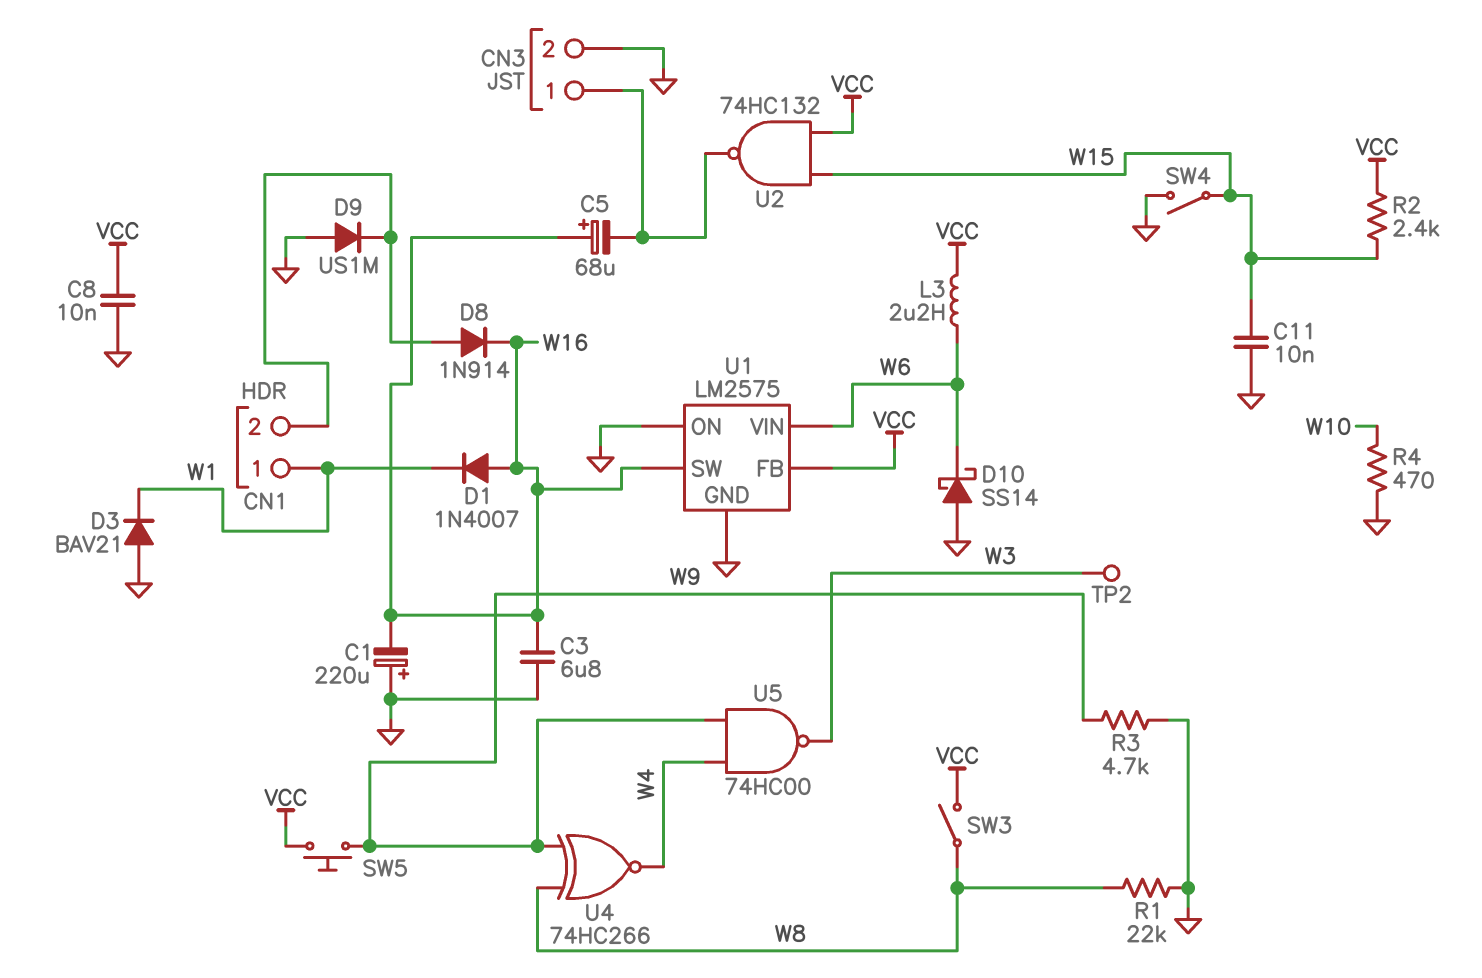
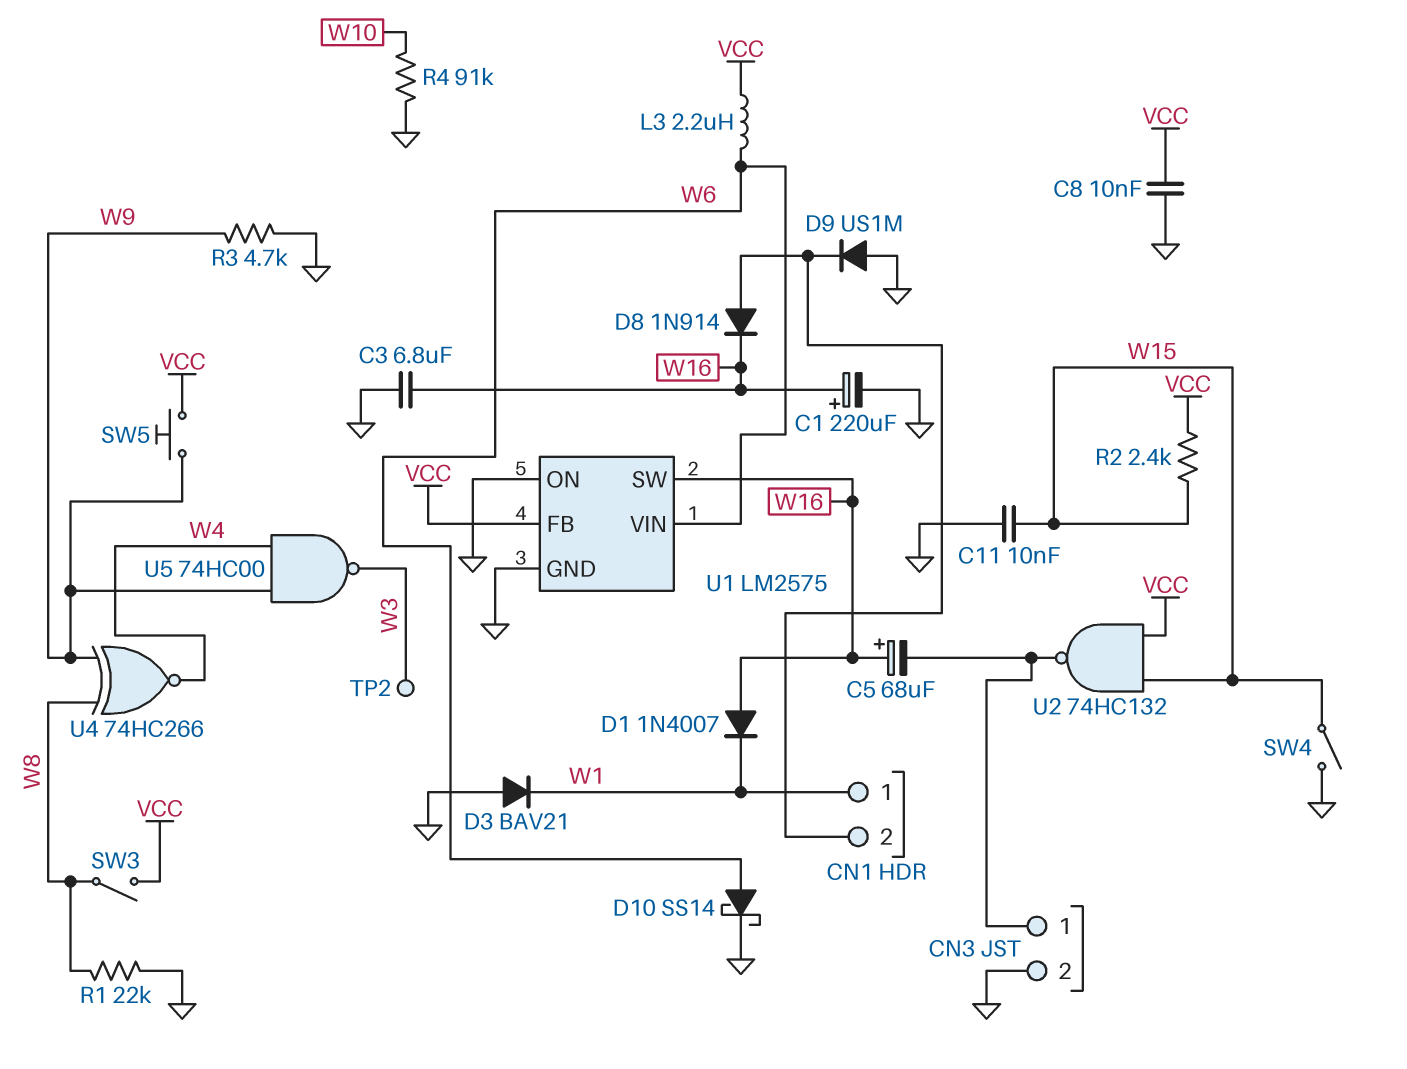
C1: 220uF (plus GND, minus W16) -> 220uF (plus W16, minus GND)
D10: schottky SS14 (A GND, K W6) -> schottky SS14 (A W6, K GND)
R4: 470 (GND, W10) -> 91k (GND, W10)

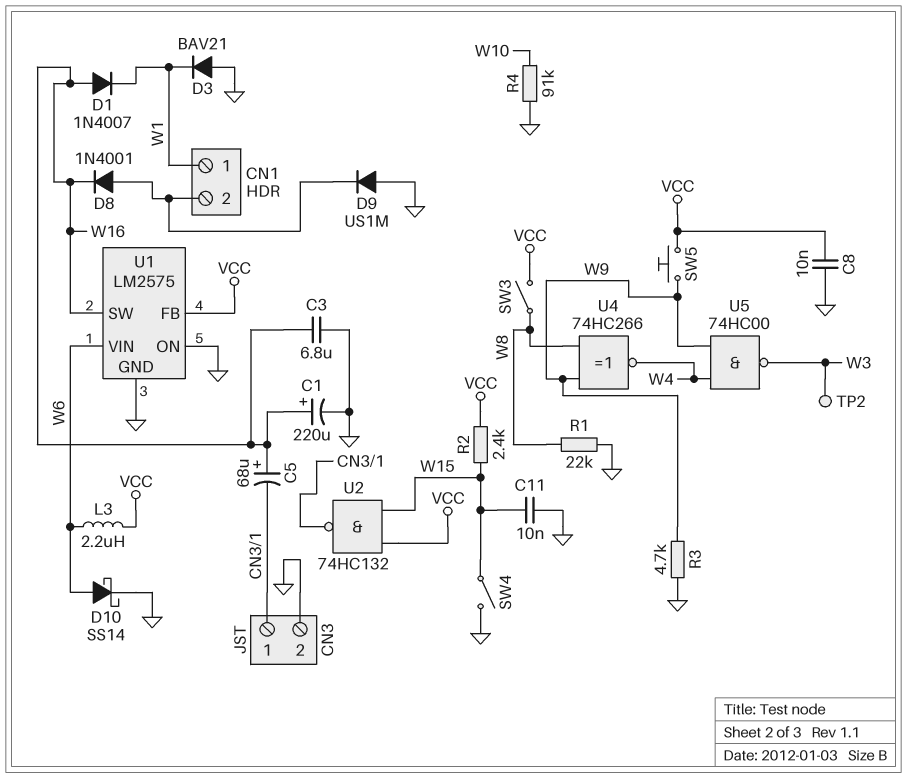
D8: diode 1N914 (A CN1/2, K W16) -> diode 1N4001 (A CN1/2, K W16)

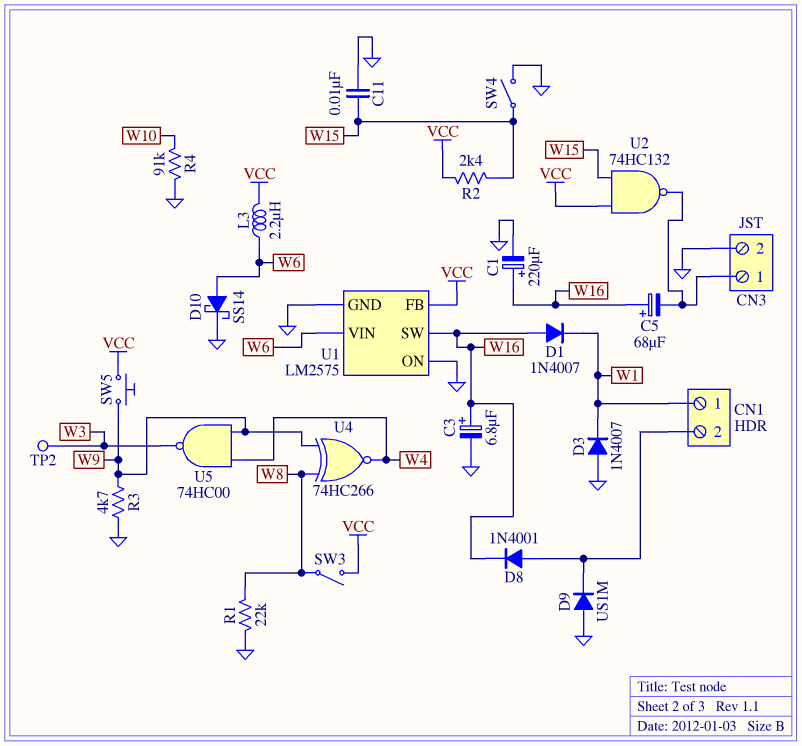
C3: 6.8uF (GND, W16) -> 6.8uF (plus W16, minus GND)
C8: 10nF (GND, VCC) -> none
D3: diode BAV21 (A GND, K W1) -> diode 1N4007 (A GND, K W1)

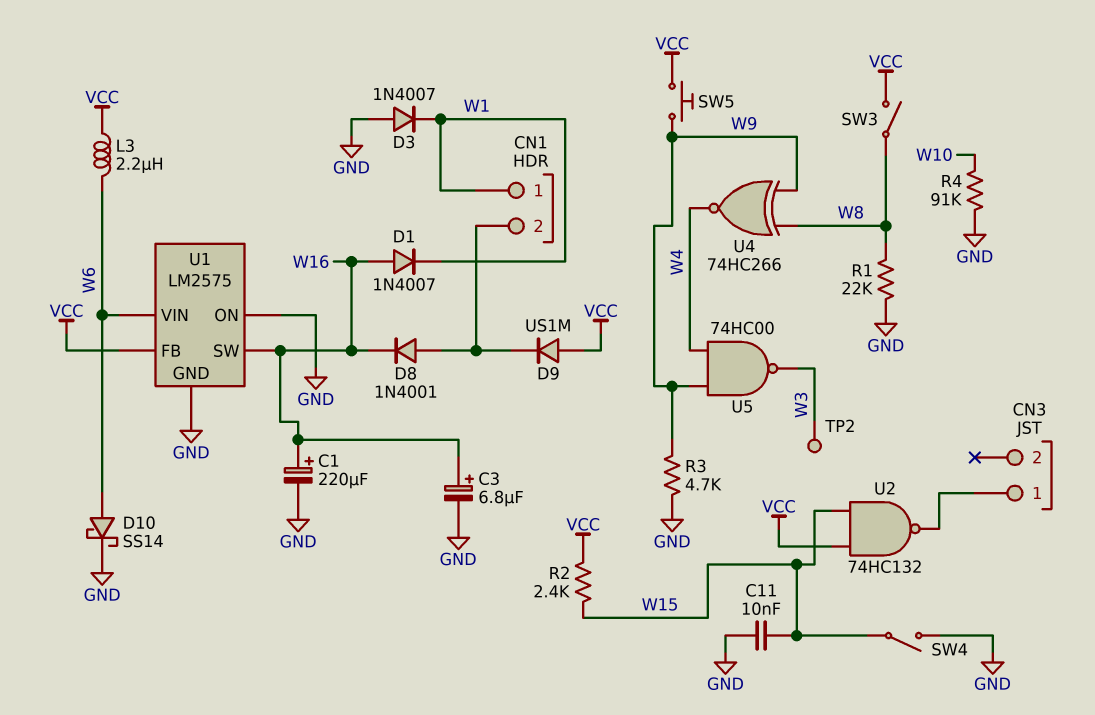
C5: 68uF (plus W16, minus CN3/1) -> none
CN3 pin 2: GND -> none
D9: diode US1M (A GND, K CN1/2) -> diode US1M (A VCC, K CN1/2)

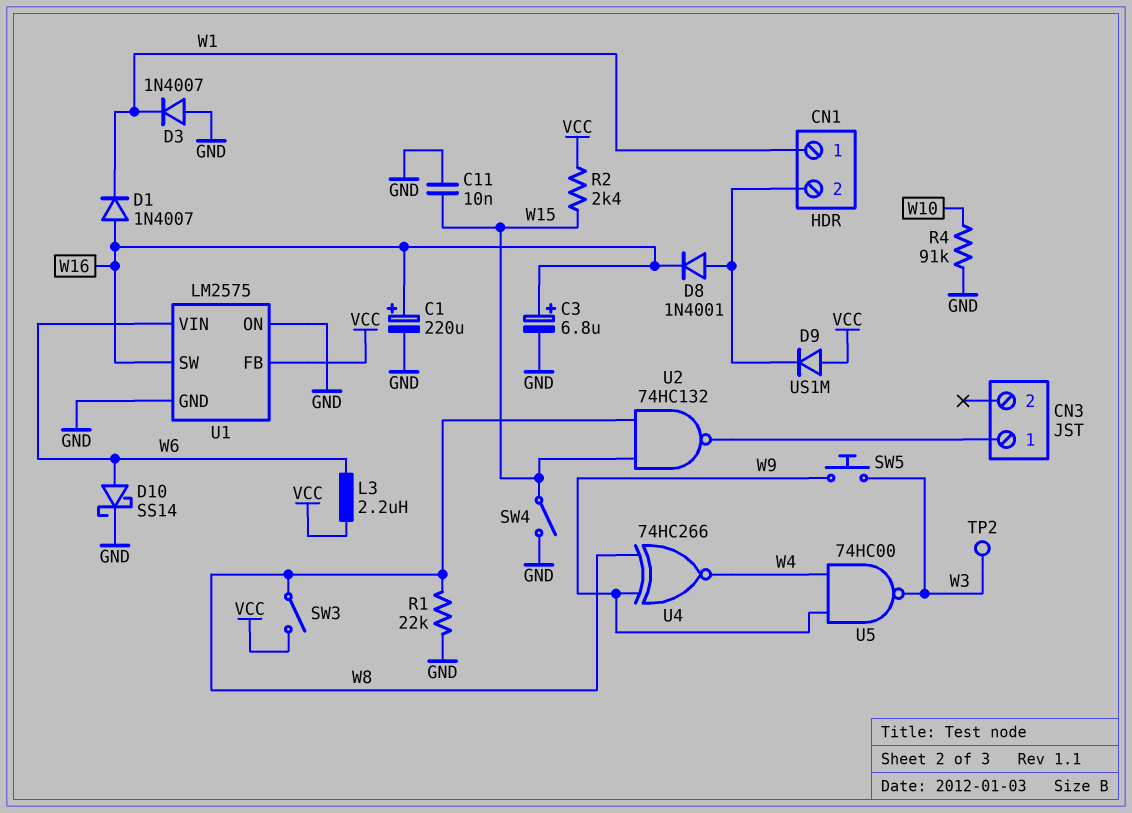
R3: 4.7k (GND, W9) -> none
SW5: button (VCC, W9) -> button (W3, W9)
U2: NAND 74HC132 (in VCC, in W15, out CN3/1) -> NAND 74HC132 (in W8, in W15, out CN3/1)

